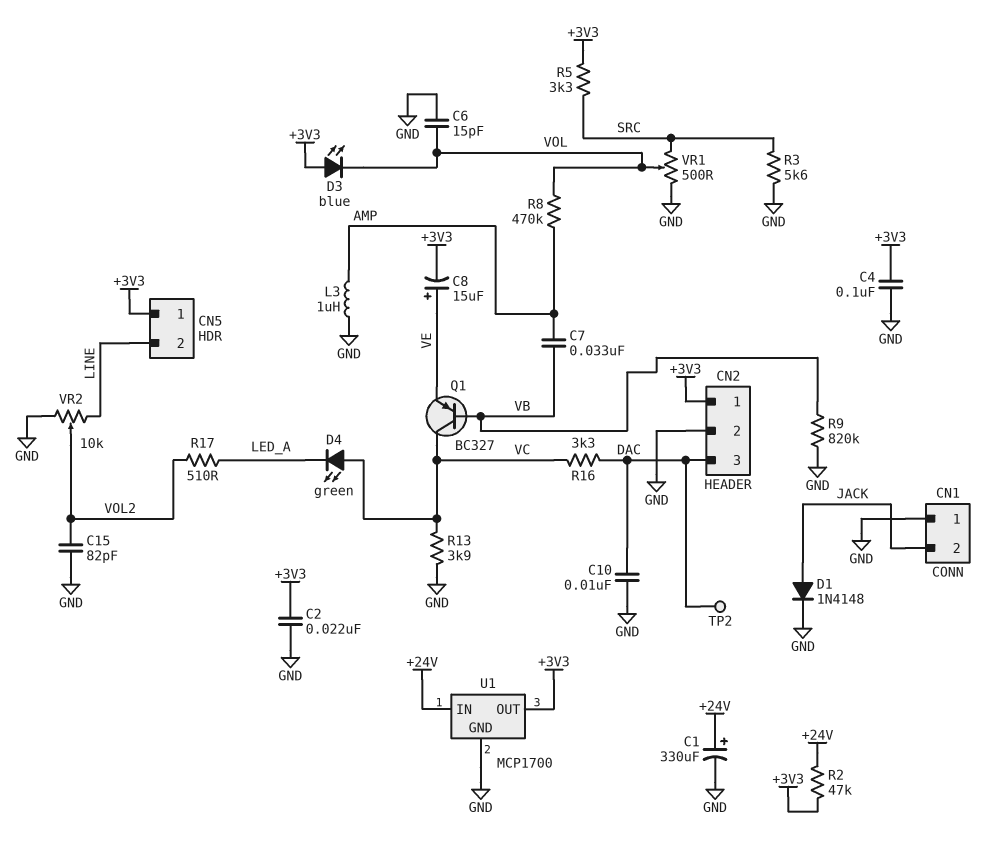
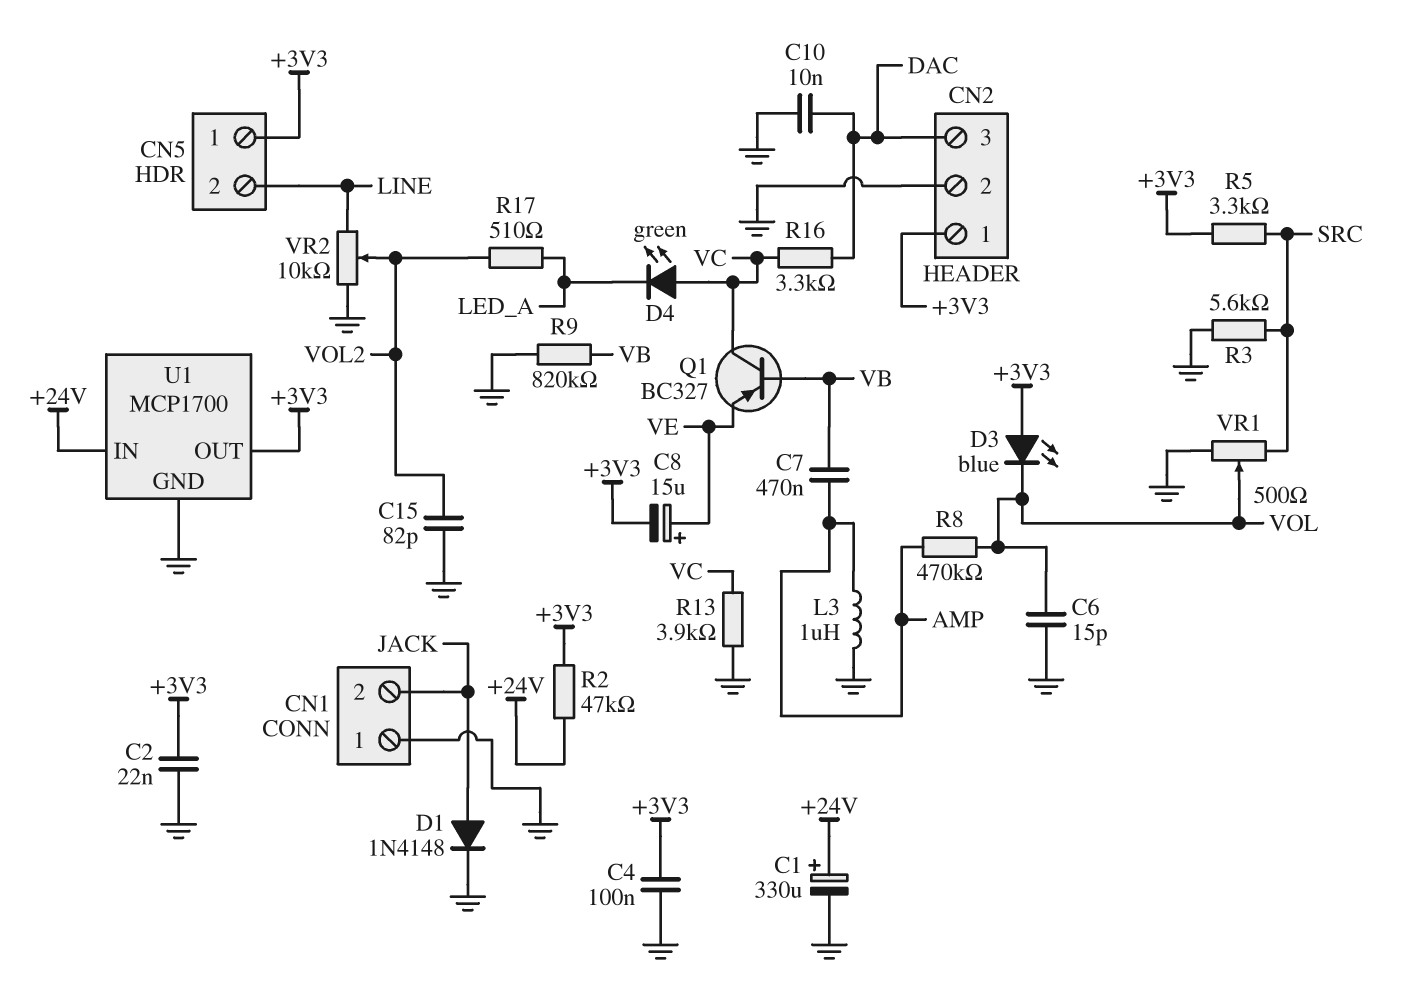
C7: 33nF (AMP, VB) -> 470nF (AMP, VB)
TP2: test point (DAC) -> none

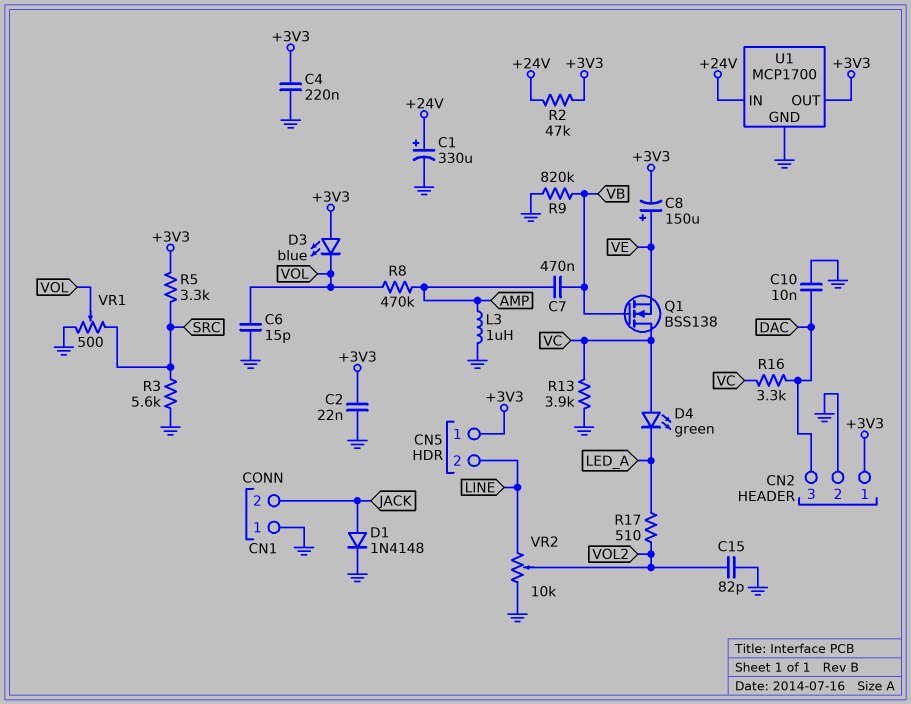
C4: 100nF (+3V3, GND) -> 220nF (+3V3, GND)
C8: 15uF (plus VE, minus +3V3) -> 150uF (plus VE, minus +3V3)
Q1: PNP BC327 (B VB, C VC, E VE) -> NMOS BSS138 (G VB, D VC, S VE)

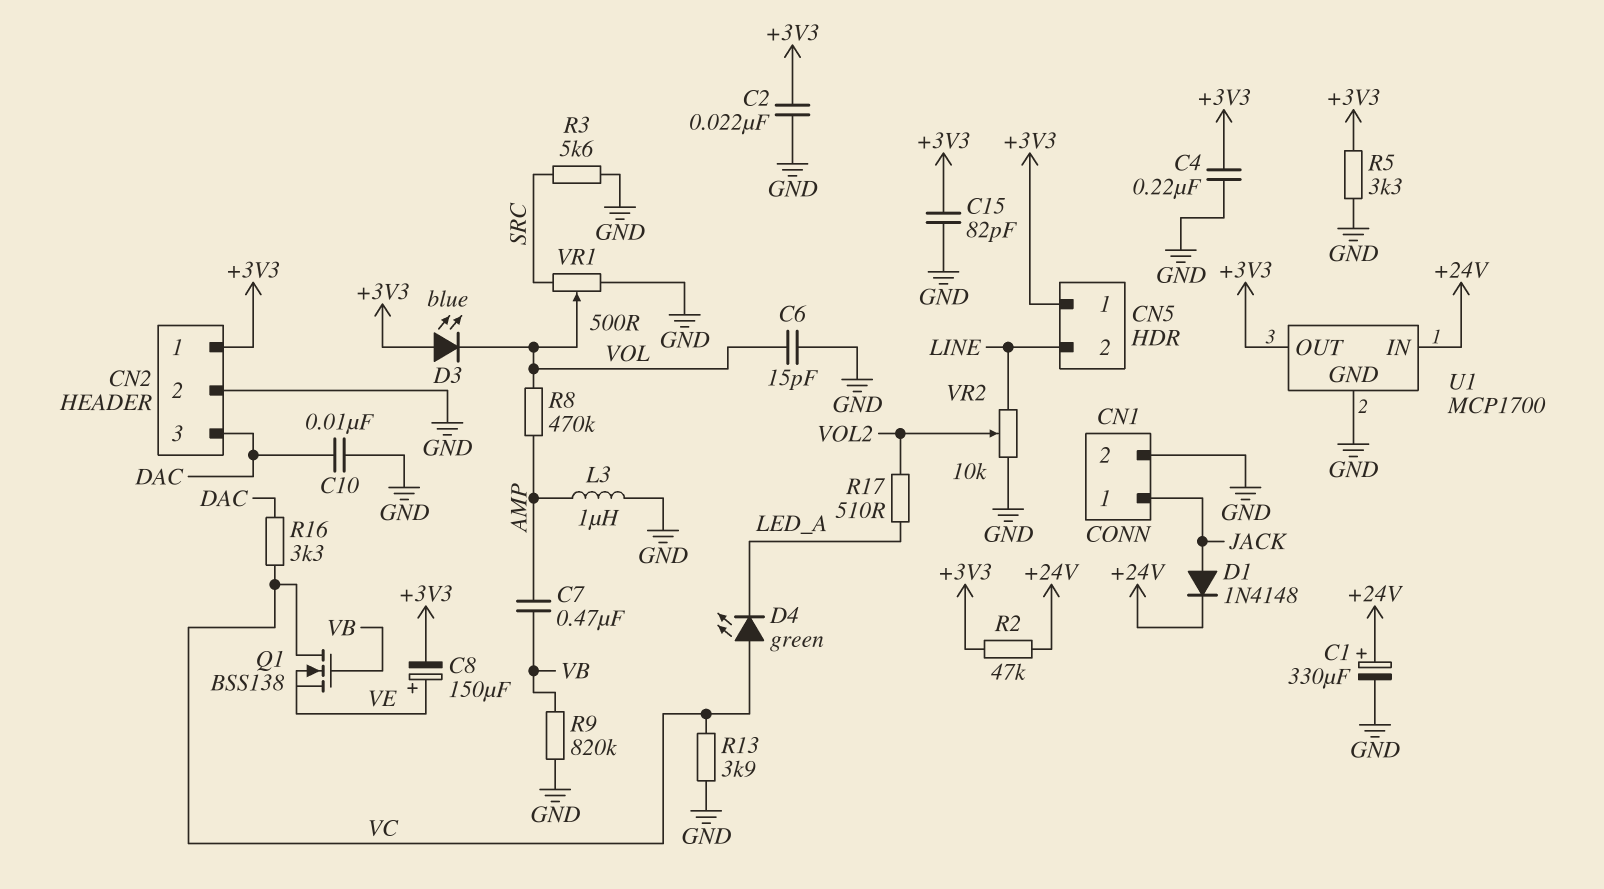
C15: 82pF (GND, VOL2) -> 82pF (+3V3, GND)
CN1 pin 1: GND -> JACK
CN1 pin 2: JACK -> GND
D1: diode 1N4148 (A JACK, K GND) -> diode 1N4148 (A JACK, K +24V)
R5: 3.3k (+3V3, SRC) -> 3.3k (+3V3, GND)

